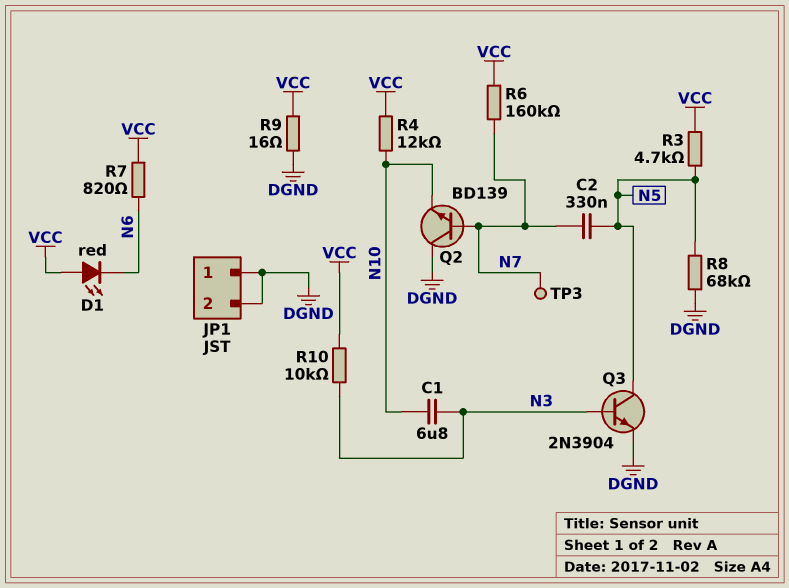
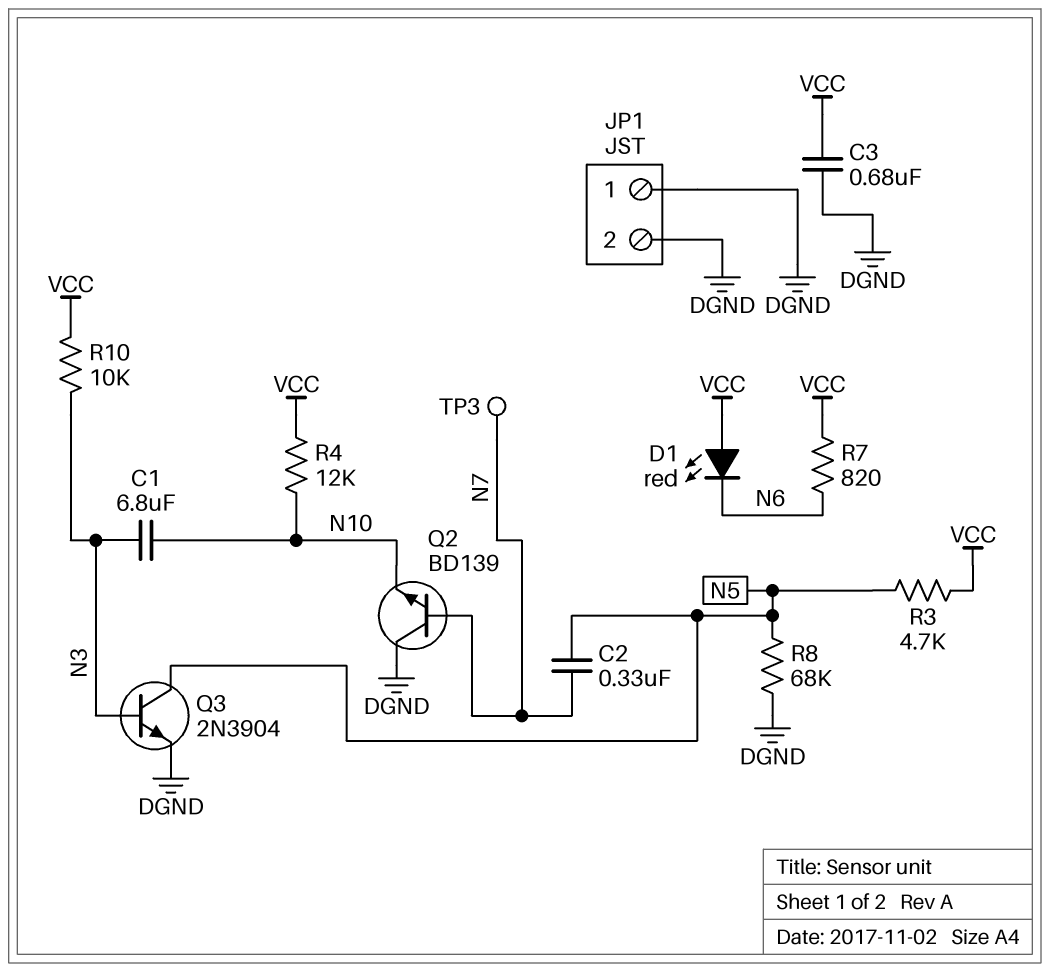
C3: none -> 680nF (DGND, VCC)
R6: 160k (N7, VCC) -> none
R9: 16 (DGND, VCC) -> none

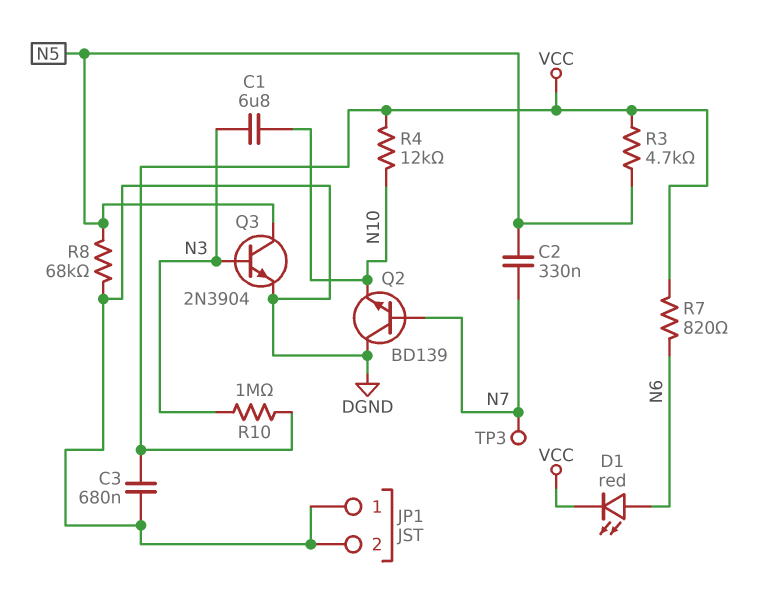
D1: LED red (A VCC, K N6) -> LED red (A N6, K VCC)
R10: 10k (N3, VCC) -> 1M (N3, VCC)

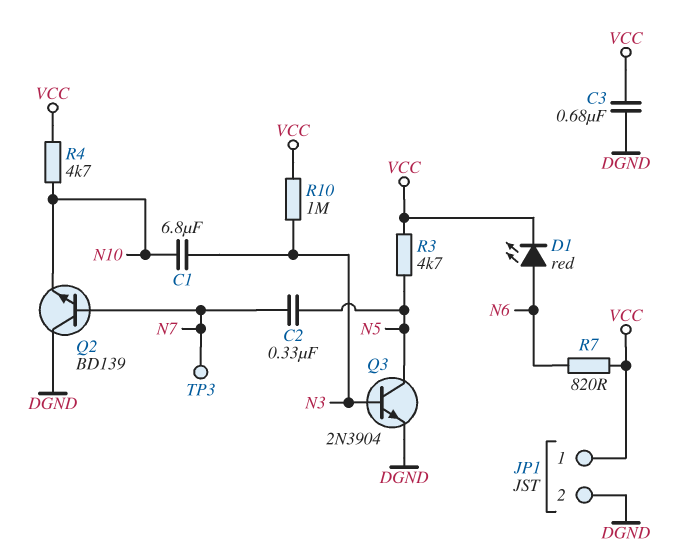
JP1 pin 1: DGND -> VCC
R4: 12k (N10, VCC) -> 4.7k (N10, VCC)
R8: 68k (DGND, N5) -> none

